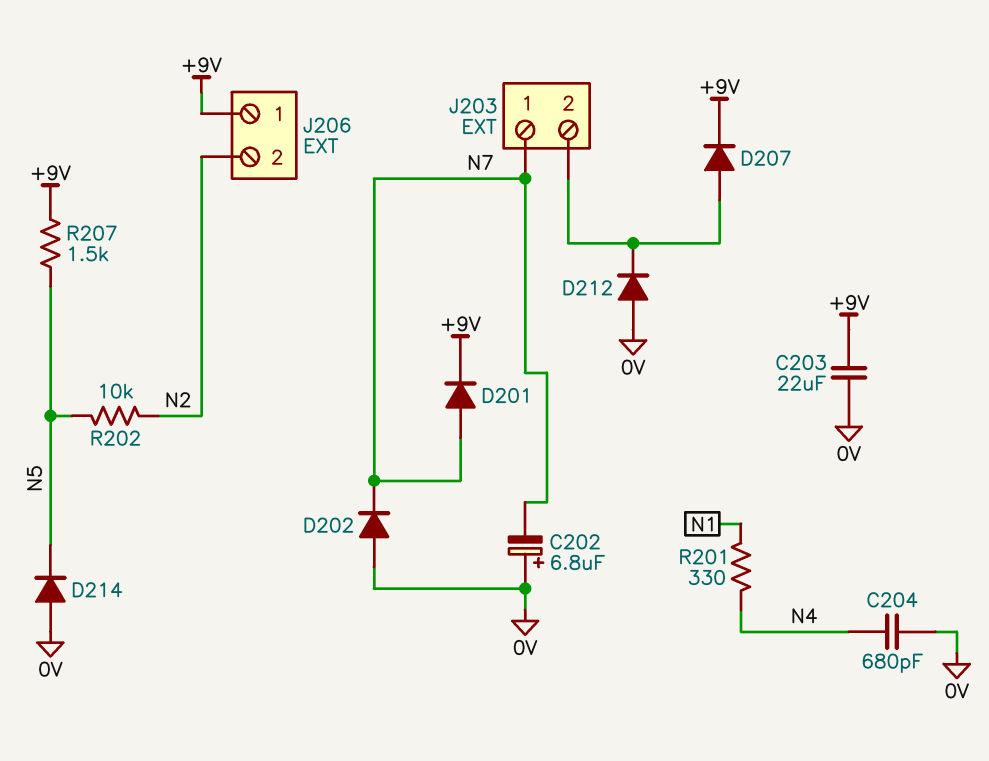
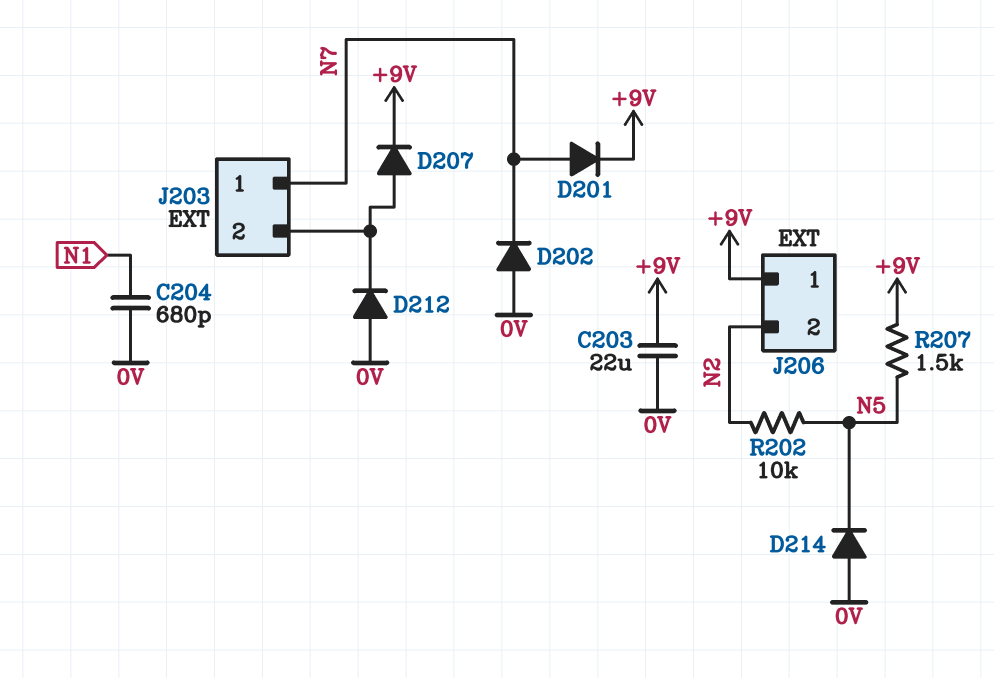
C202: 6.8uF (plus 0V, minus N7) -> none
C204: 680pF (0V, N4) -> 680pF (0V, N1)
R201: 330 (N1, N4) -> none

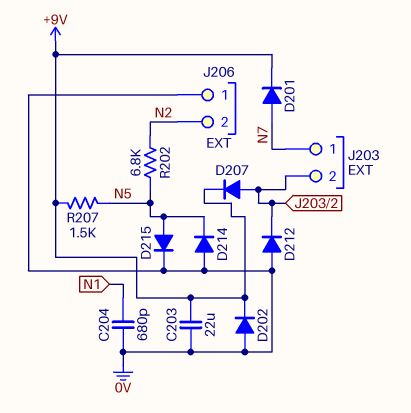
D202: diode (A 0V, K N7) -> diode (A 0V, K +9V)
D215: none -> diode (A N5, K 0V)
J206 pin 1: +9V -> 0V
R202: 10k (N2, N5) -> 6.8k (N2, N5)

